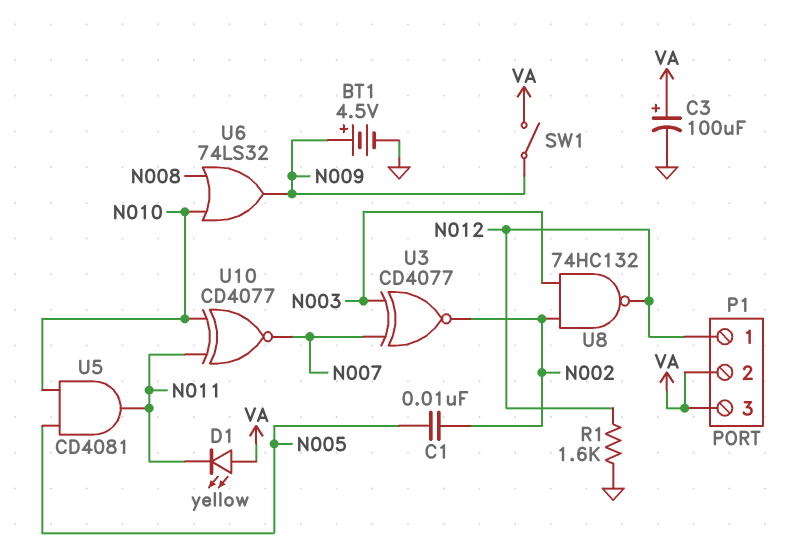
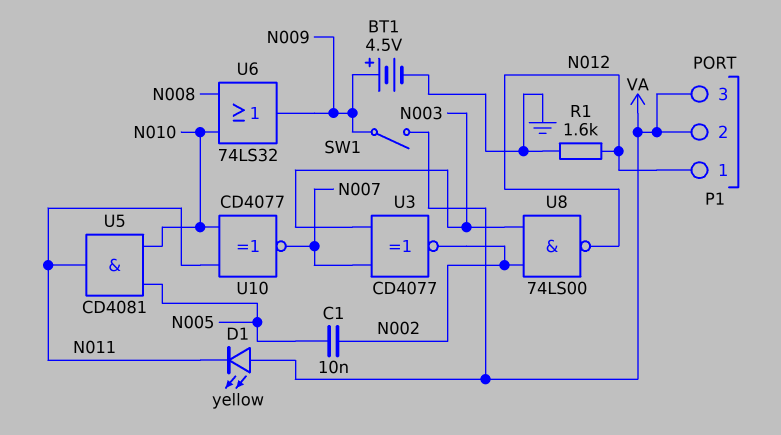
C3: 100uF (plus VA, minus GND) -> none
U8: NAND 74HC132 (in N002, in N003, out N012) -> NAND 74LS00 (in N002, in N003, out N012)

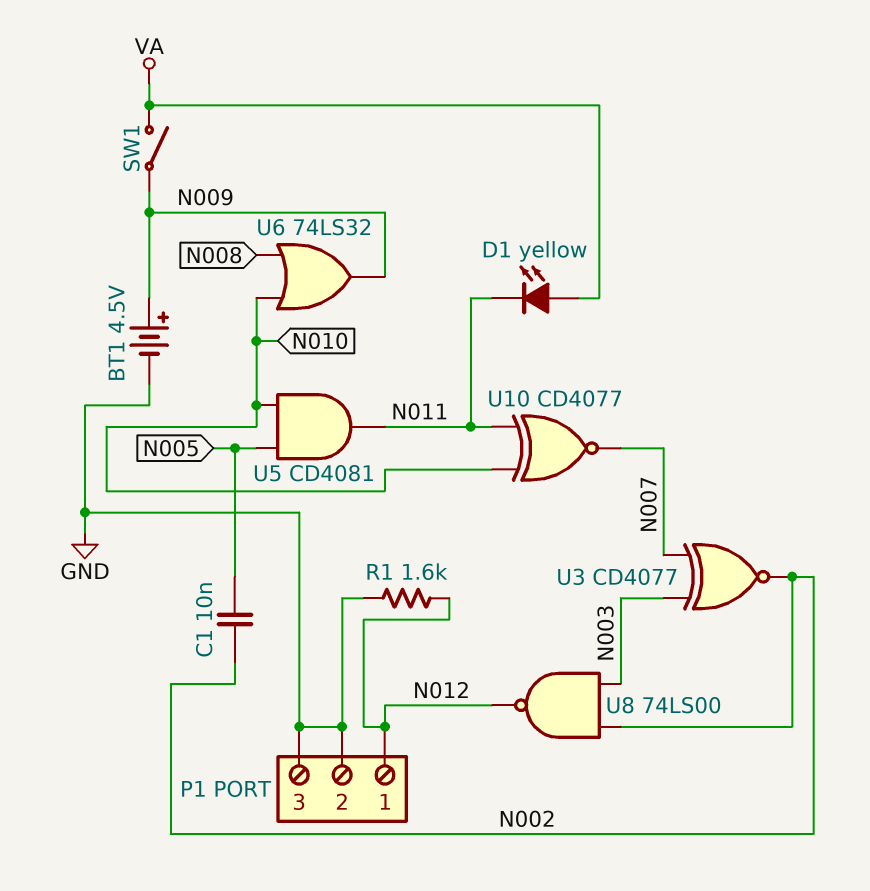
P1 pin 2: VA -> GND
P1 pin 3: VA -> GND

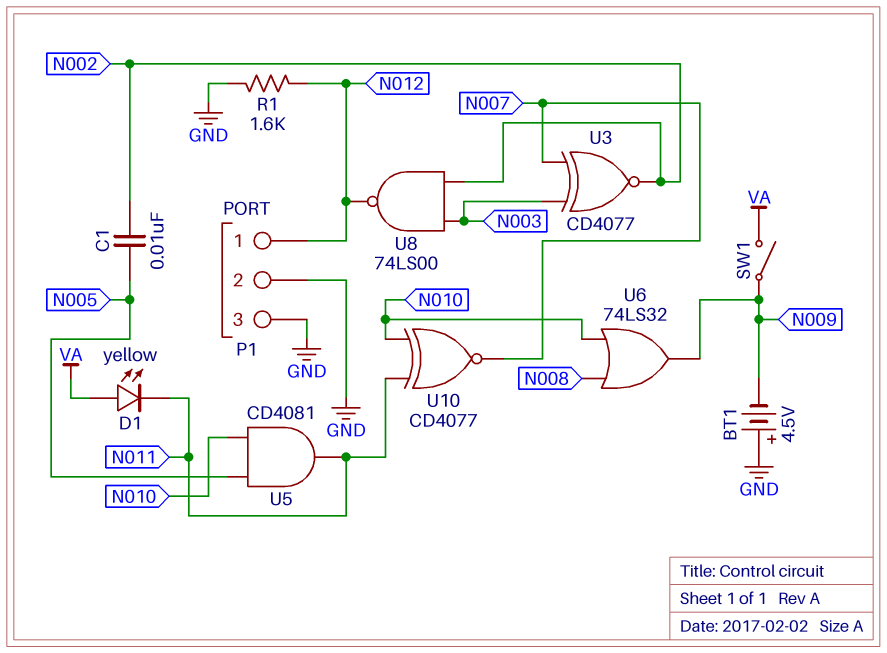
BT1: 4.5V (plus N009, minus GND) -> 4.5V (plus GND, minus N009)

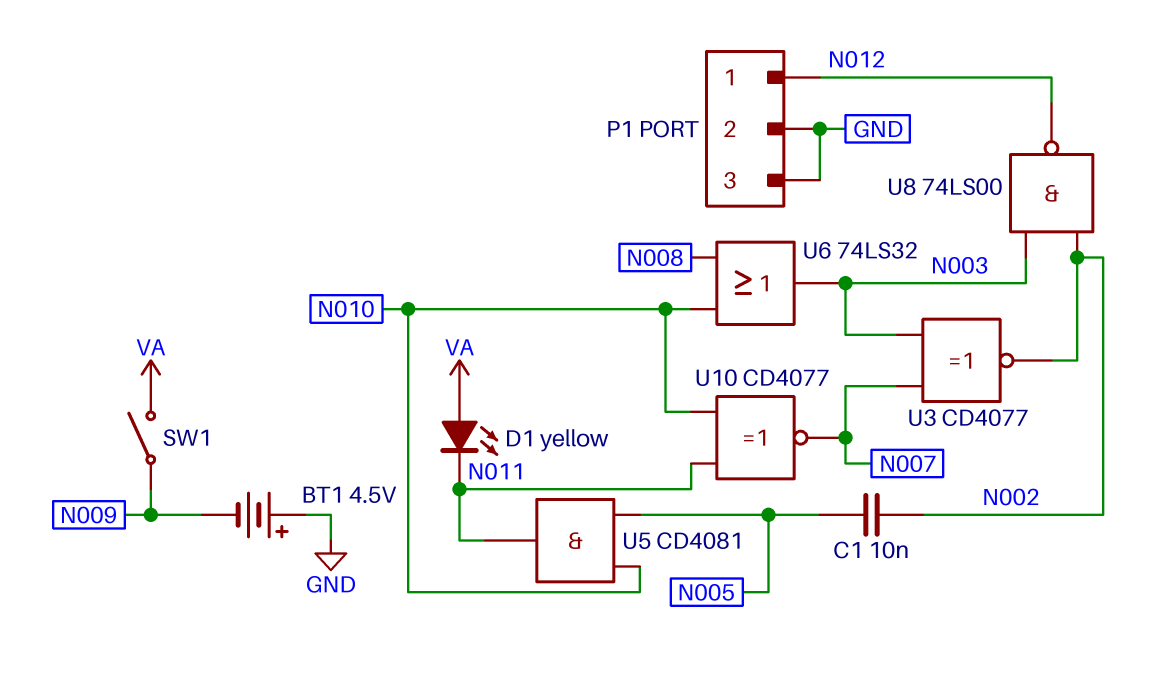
R1: 1.6k (GND, N012) -> none
U6: OR 74LS32 (in N008, in N010, out N009) -> OR 74LS32 (in N008, in N010, out N003)

